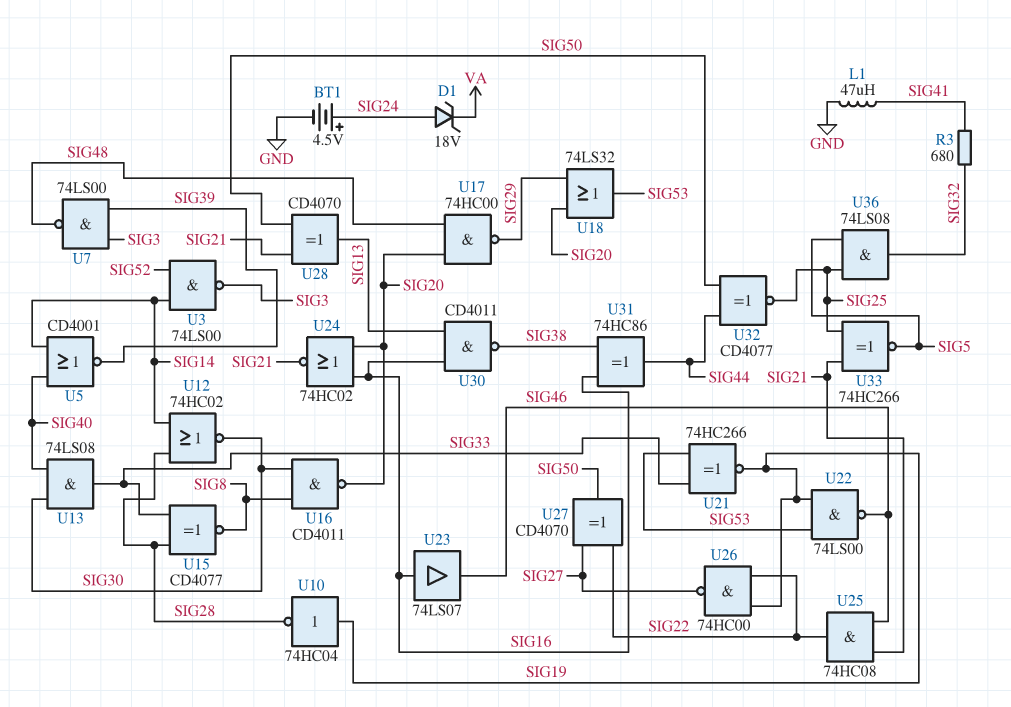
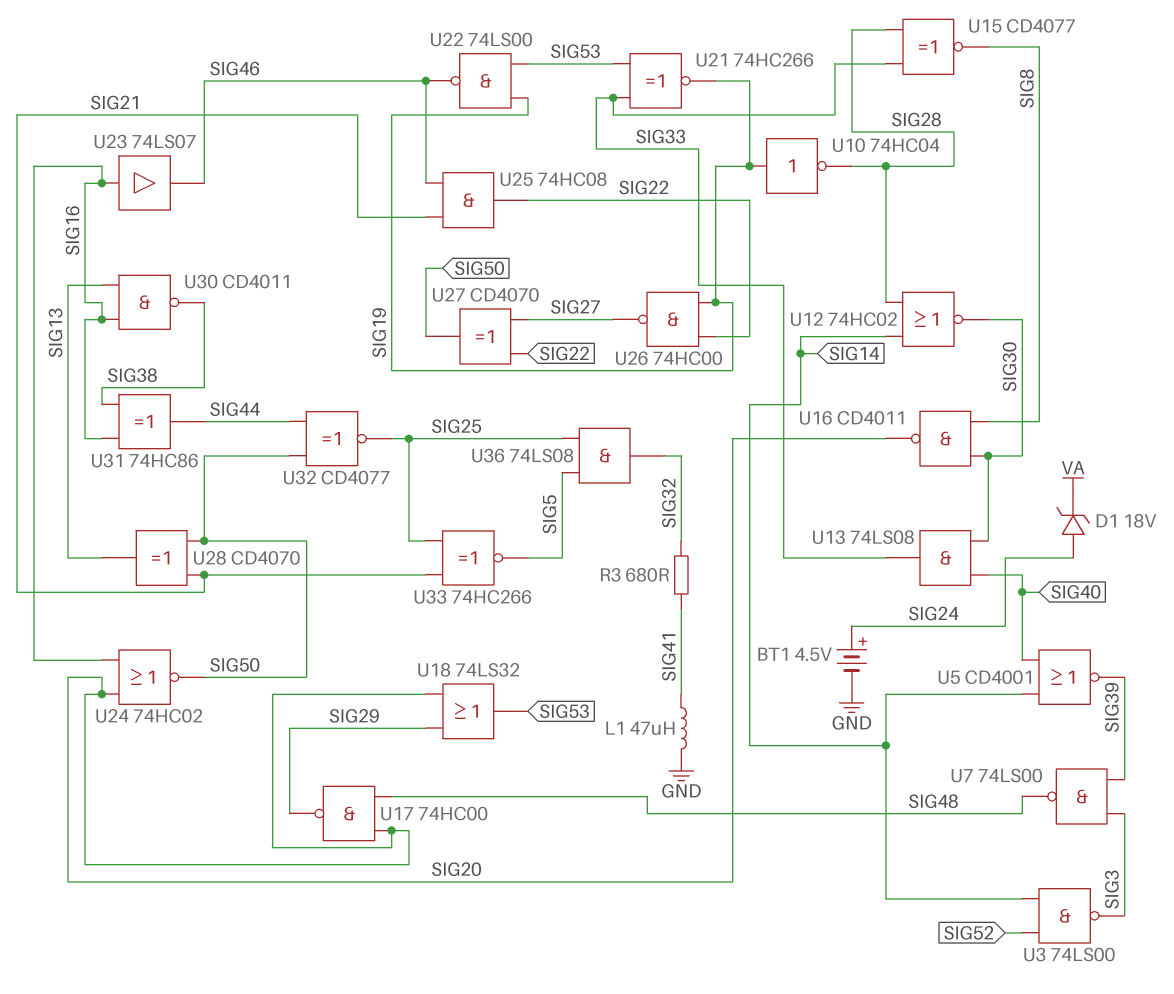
U24: NOR 74HC02 (in SIG16, in SIG20, out SIG21) -> NOR 74HC02 (in SIG16, in SIG20, out SIG50)

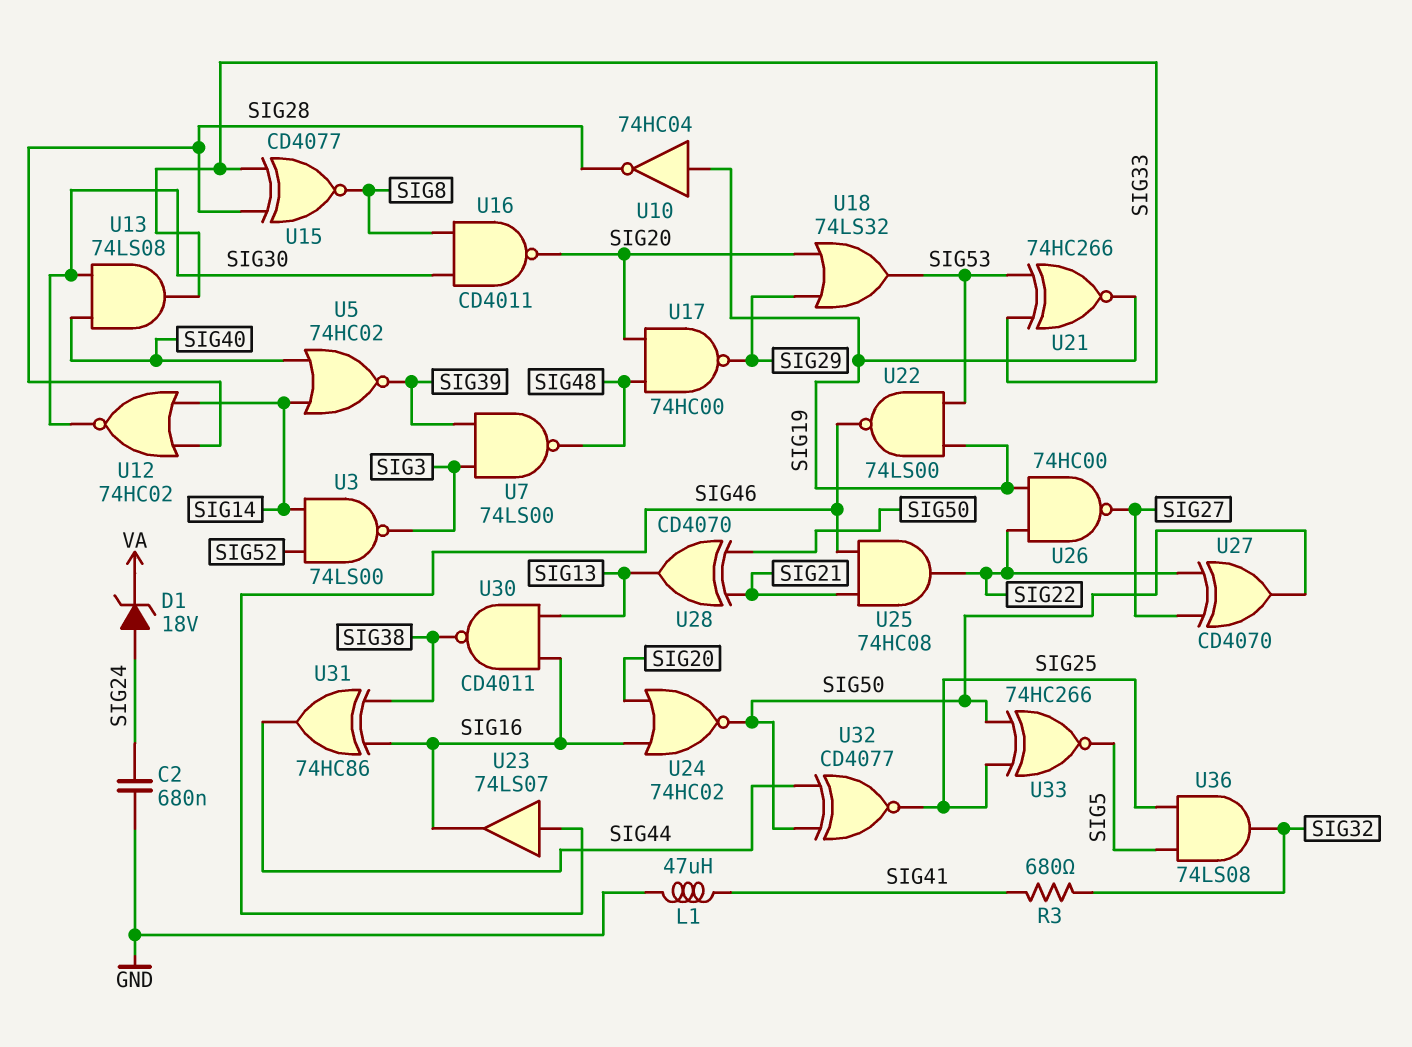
BT1: 4.5V (plus SIG24, minus GND) -> none
C2: none -> 680nF (GND, SIG24)
U5: NOR CD4001 (in SIG14, in SIG40, out SIG39) -> NOR 74HC02 (in SIG14, in SIG40, out SIG39)
U23: buffer 74LS07 (in SIG16, out SIG46) -> buffer 74LS07 (in SIG46, out SIG16)
U33: XNOR 74HC266 (in SIG21, in SIG25, out SIG5) -> XNOR 74HC266 (in SIG25, in SIG50, out SIG5)

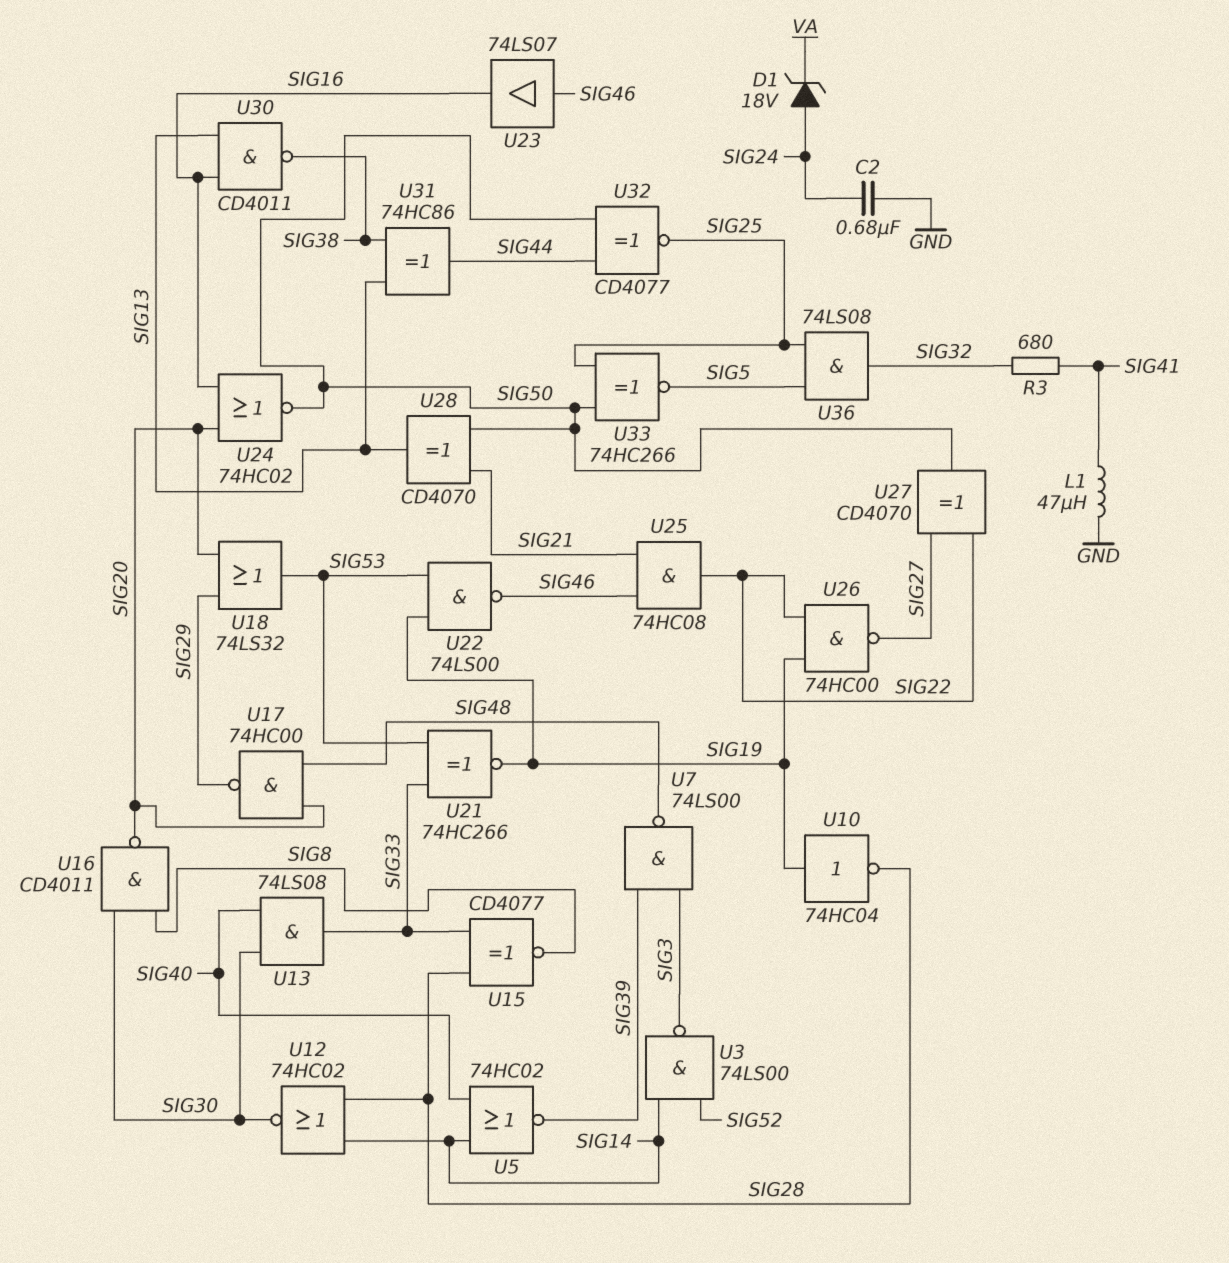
U31: XOR 74HC86 (in SIG16, in SIG38, out SIG44) -> XOR 74HC86 (in SIG13, in SIG38, out SIG44)

